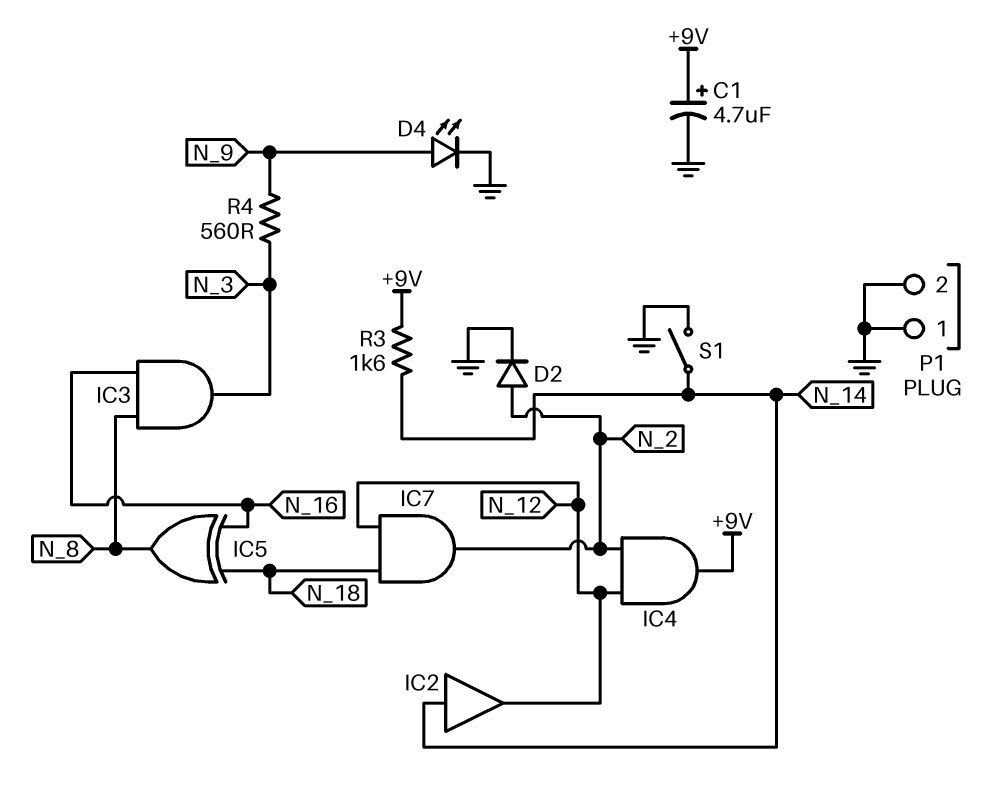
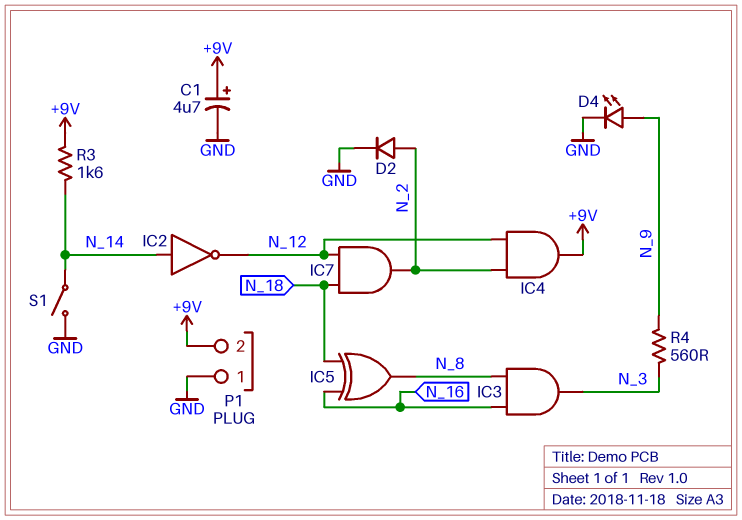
IC2: buffer (in N_14, out N_12) -> NOT (in N_14, out N_12)
P1 pin 2: GND -> +9V

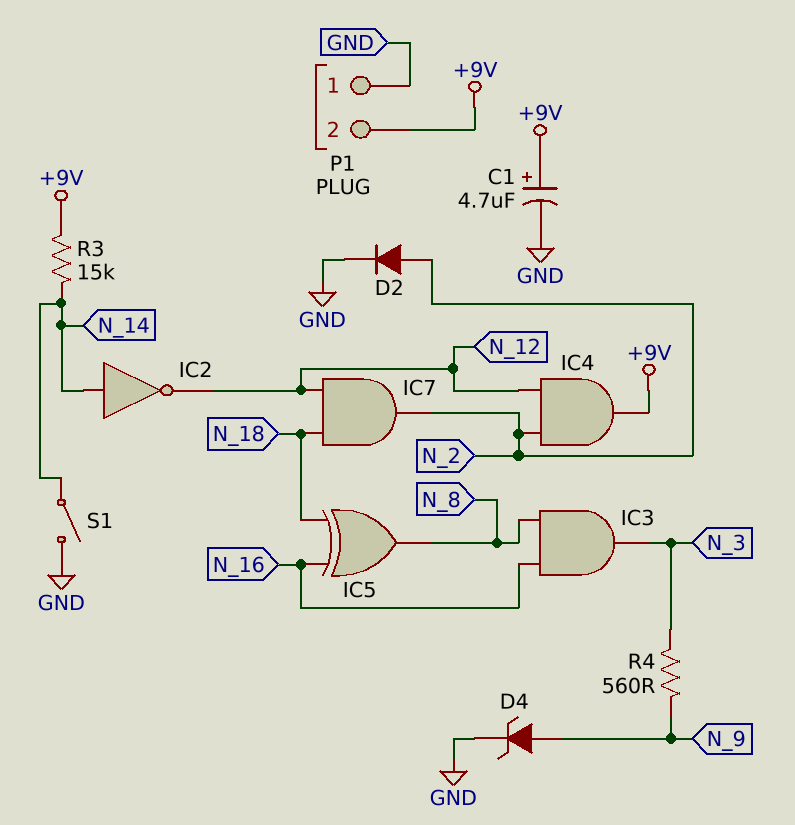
D4: LED (A N_9, K GND) -> zener (A N_9, K GND)
R3: 1.6k (+9V, N_14) -> 15k (+9V, N_14)

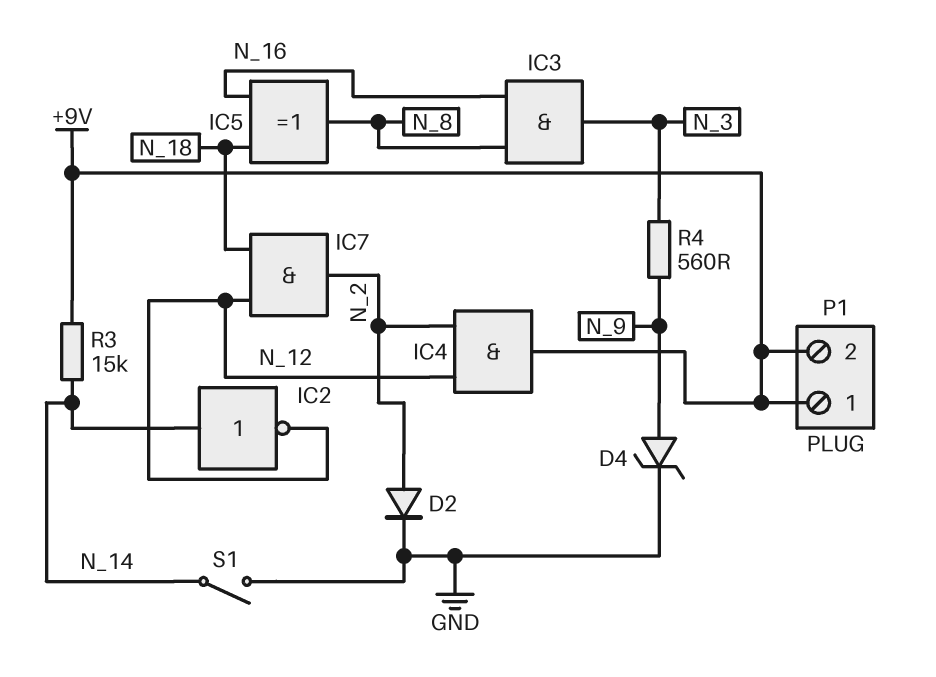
C1: 4.7uF (plus +9V, minus GND) -> none
P1 pin 1: GND -> +9V

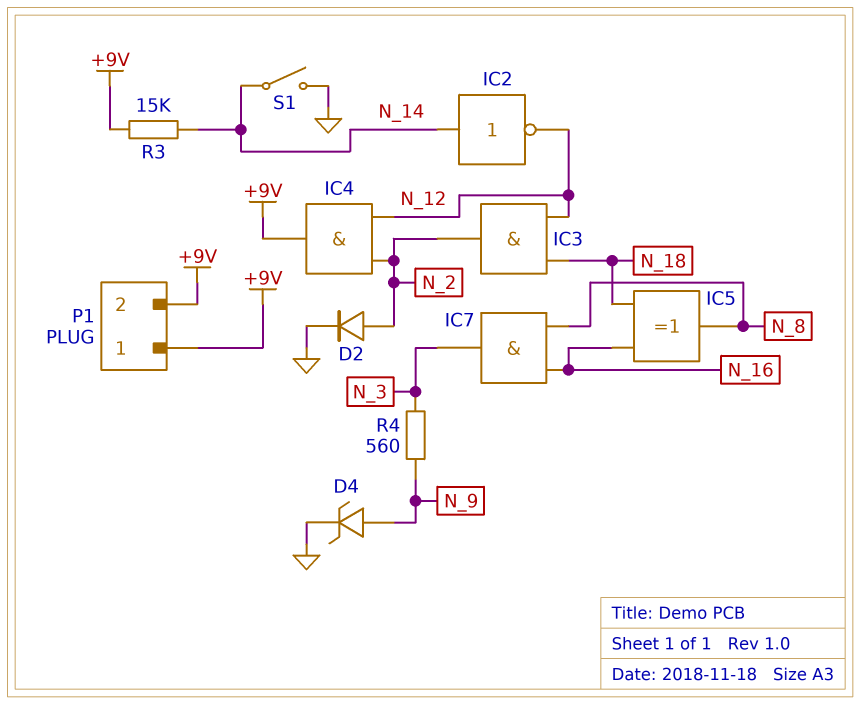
IC3: AND (in N_8, in N_16, out N_3) -> AND (in N_12, in N_18, out N_2)
IC7: AND (in N_12, in N_18, out N_2) -> AND (in N_8, in N_16, out N_3)

